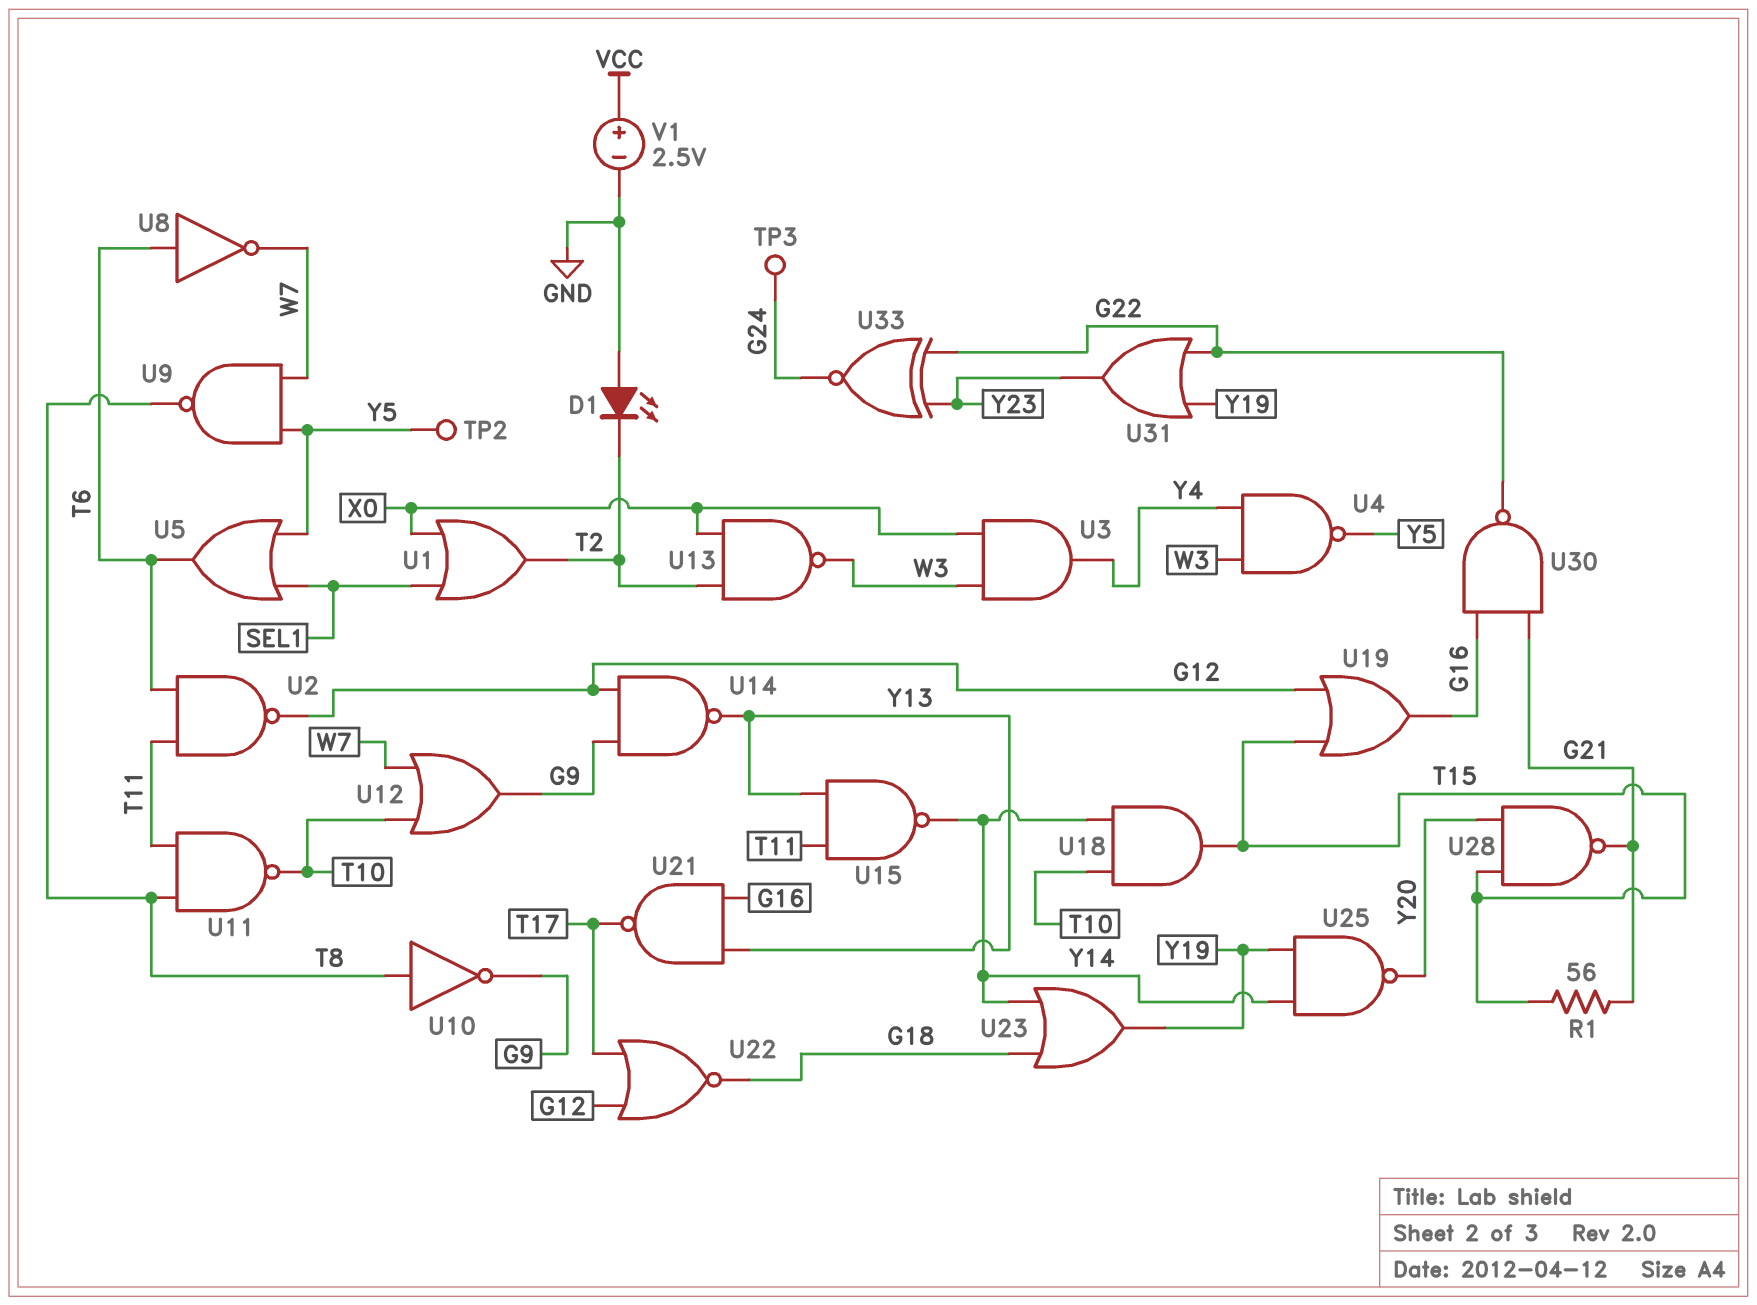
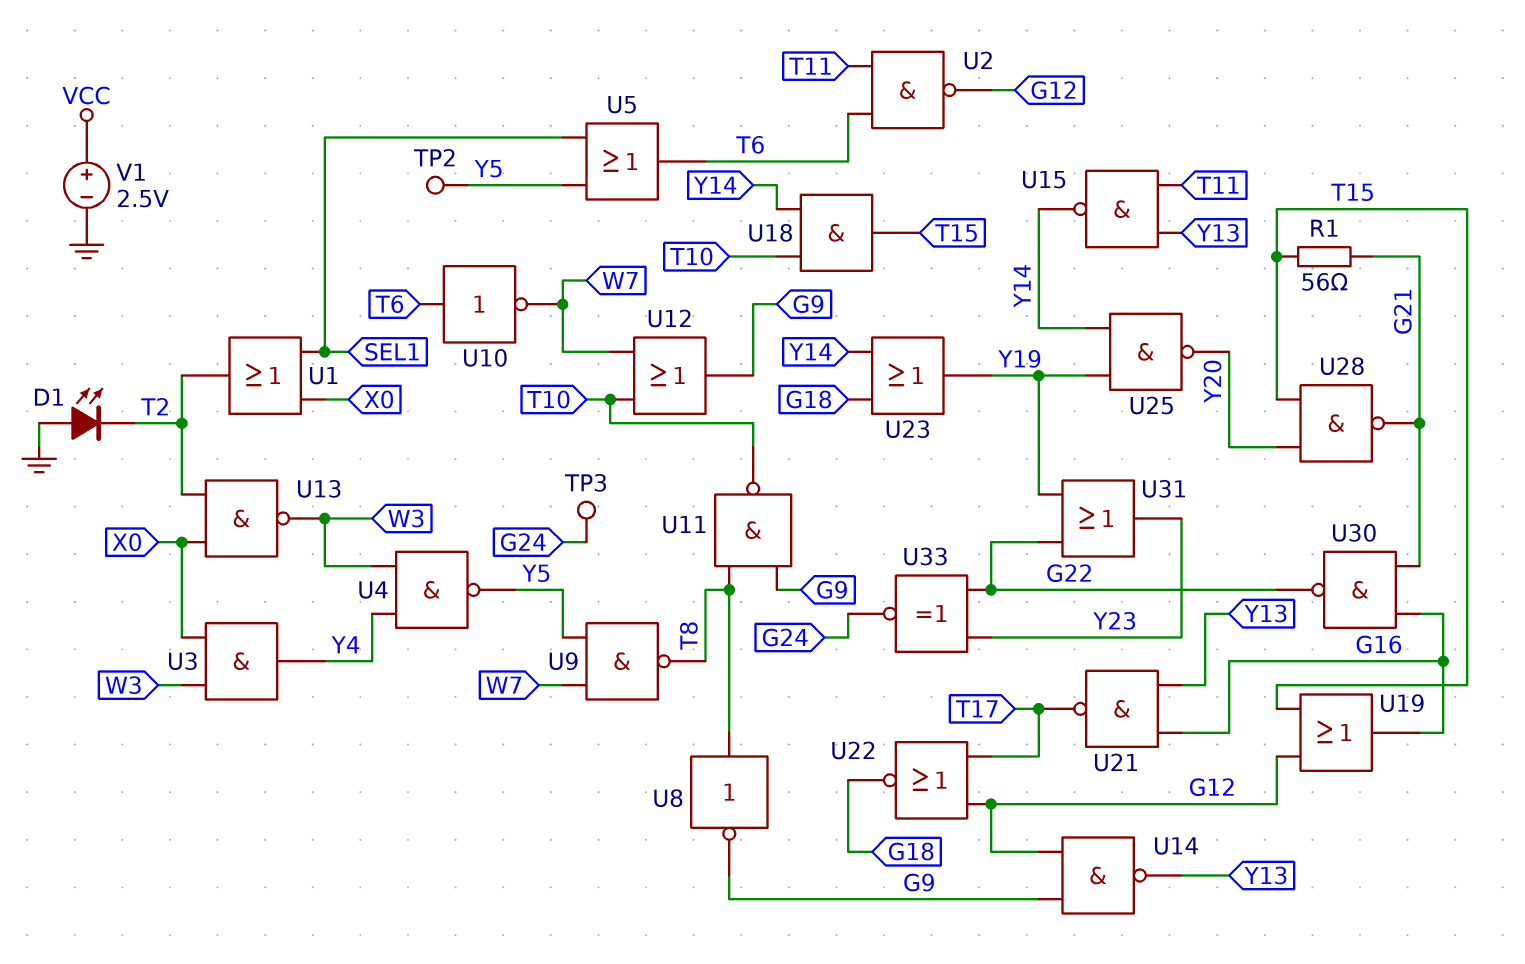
U8: NOT (in T6, out W7) -> NOT (in T8, out G9)
U10: NOT (in T8, out G9) -> NOT (in T6, out W7)
U11: NAND (in T8, in T11, out T10) -> NAND (in G9, in T8, out T10)

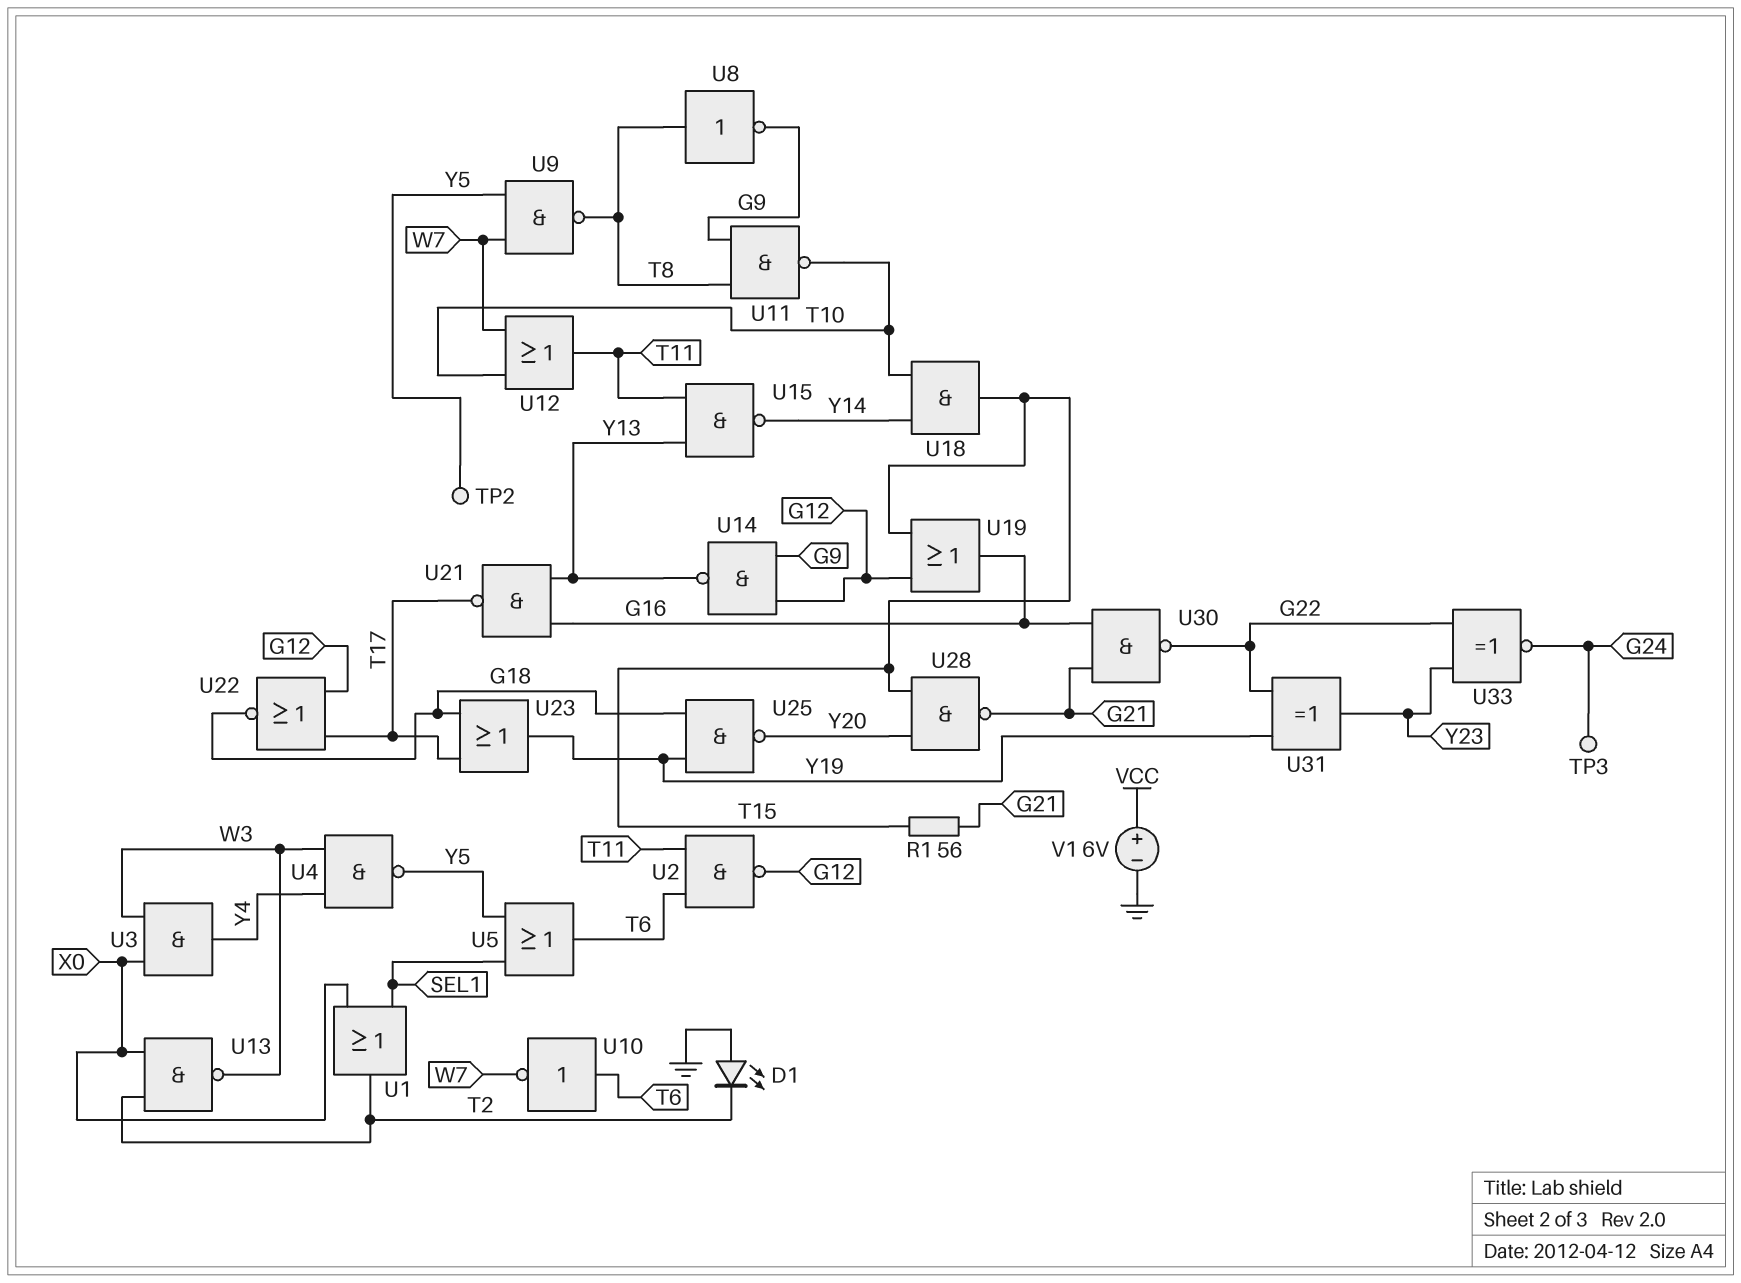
U12: OR (in T10, in W7, out G9) -> OR (in T10, in W7, out T11)
U23: OR (in G18, in Y14, out Y19) -> OR (in G18, in T17, out Y19)
U25: NAND (in Y14, in Y19, out Y20) -> NAND (in G18, in Y19, out Y20)
U31: OR (in G22, in Y19, out Y23) -> XOR (in G22, in Y19, out Y23)
V1: 2.5V (plus VCC, minus GND) -> 6V (plus VCC, minus GND)

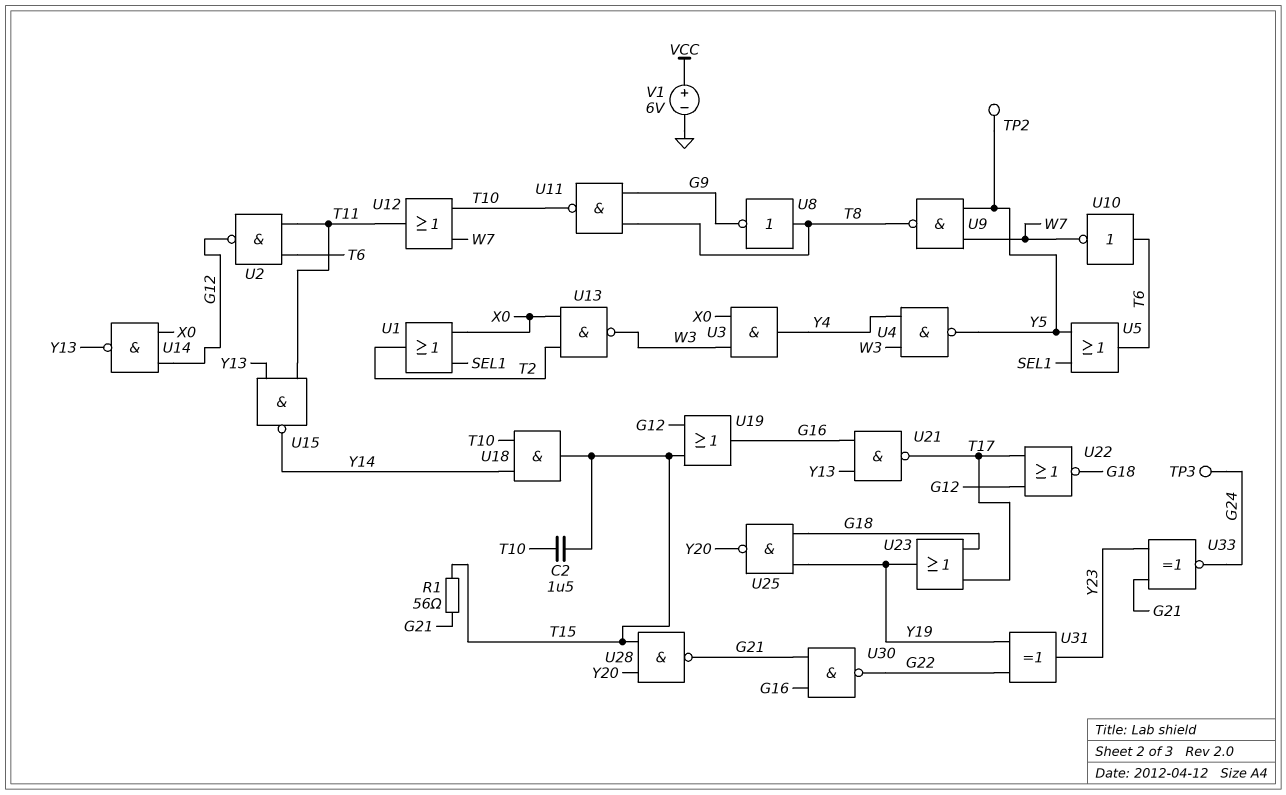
C2: none -> 1.5uF (T10, T15)
D1: LED (A GND, K T2) -> none
U14: NAND (in G9, in G12, out Y13) -> NAND (in G12, in X0, out Y13)
U33: XNOR (in G22, in Y23, out G24) -> XNOR (in G21, in Y23, out G24)

